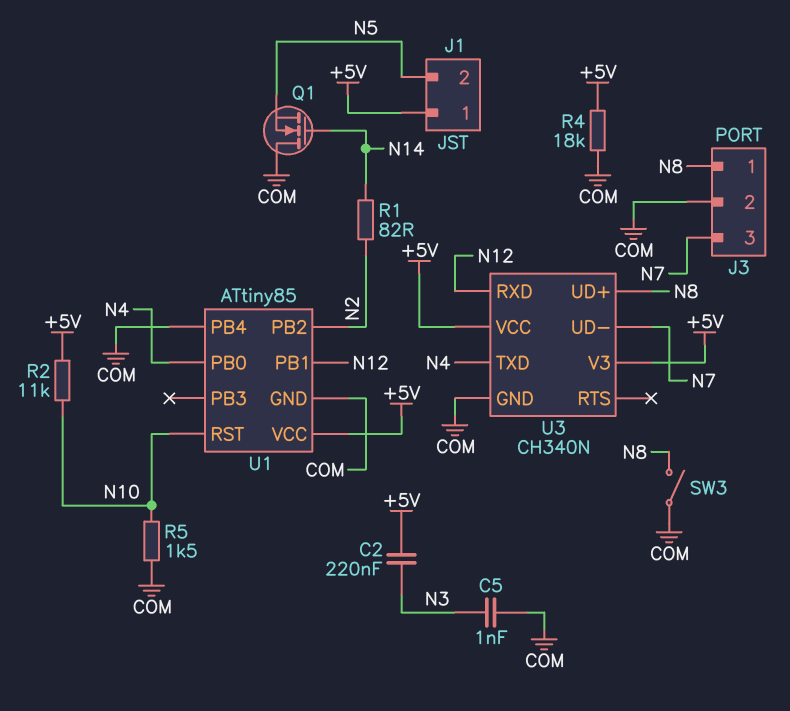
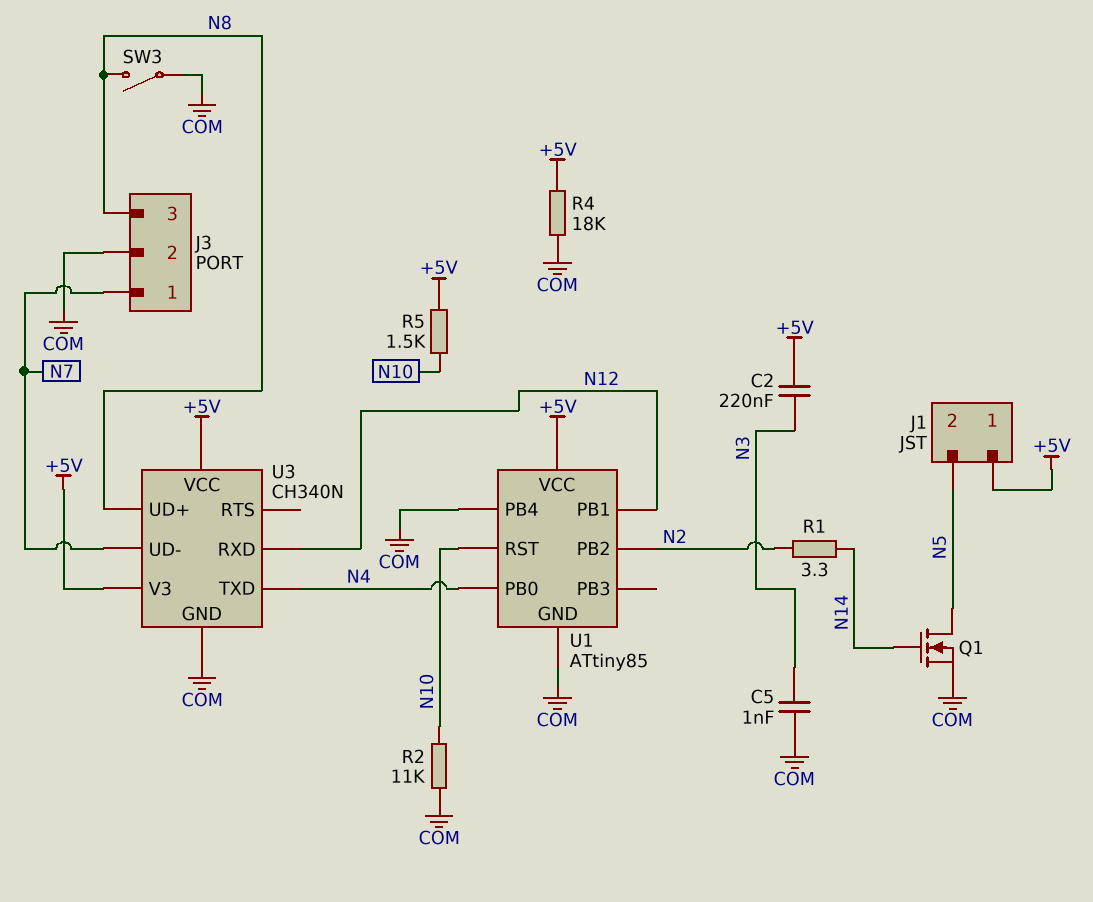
J3 pin 1: N8 -> N7
J3 pin 3: N7 -> N8
Q1: NMOS (G N14, D COM, S N5) -> NMOS (G N14, D N5, S COM)
R1: 82 (N2, N14) -> 3.3 (N2, N14)
R2: 11k (+5V, N10) -> 11k (COM, N10)
R5: 1.5k (COM, N10) -> 1.5k (+5V, N10)

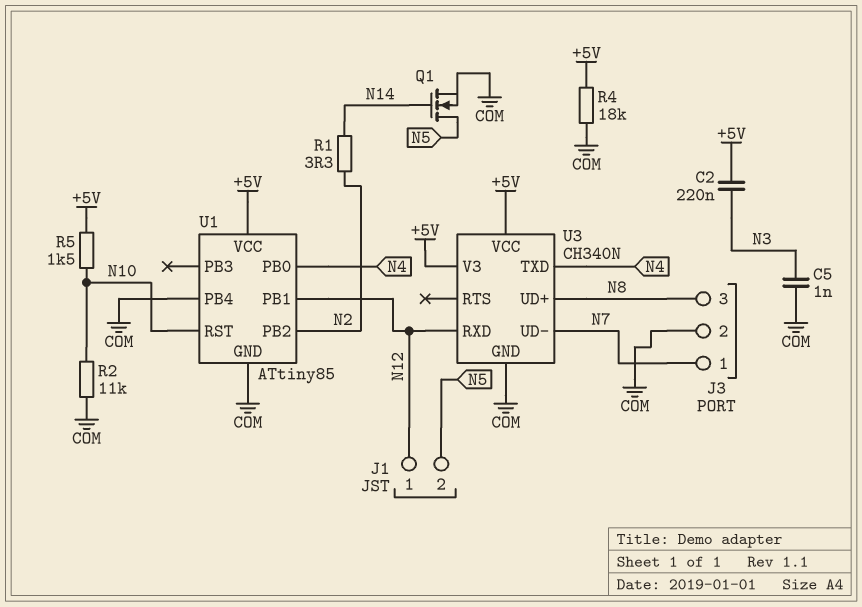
J1 pin 1: +5V -> N12
SW3: switch (COM, N8) -> none

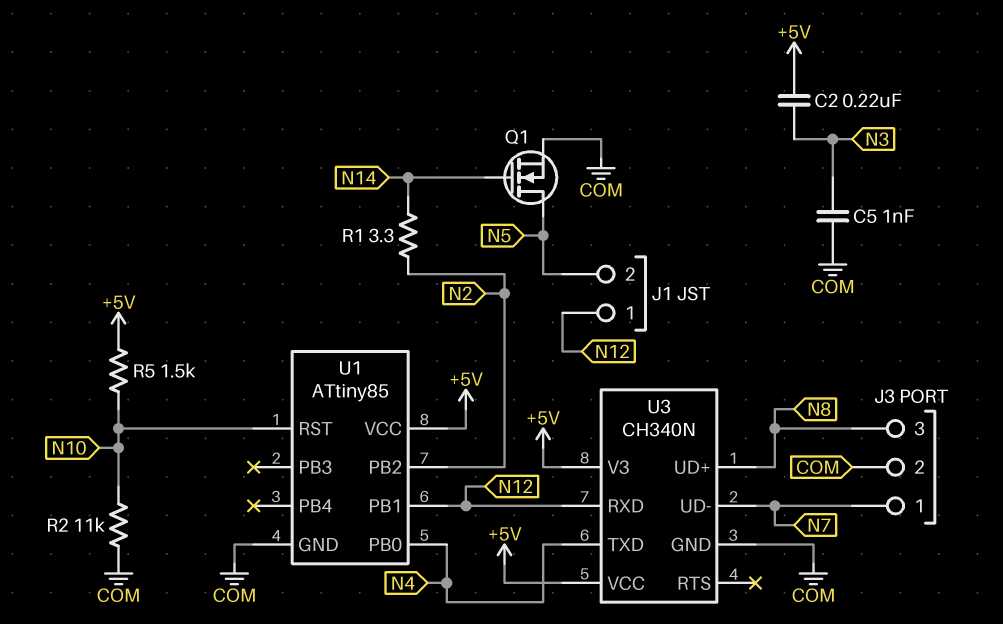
R4: 18k (+5V, COM) -> none
U1 pin PB4: COM -> none

